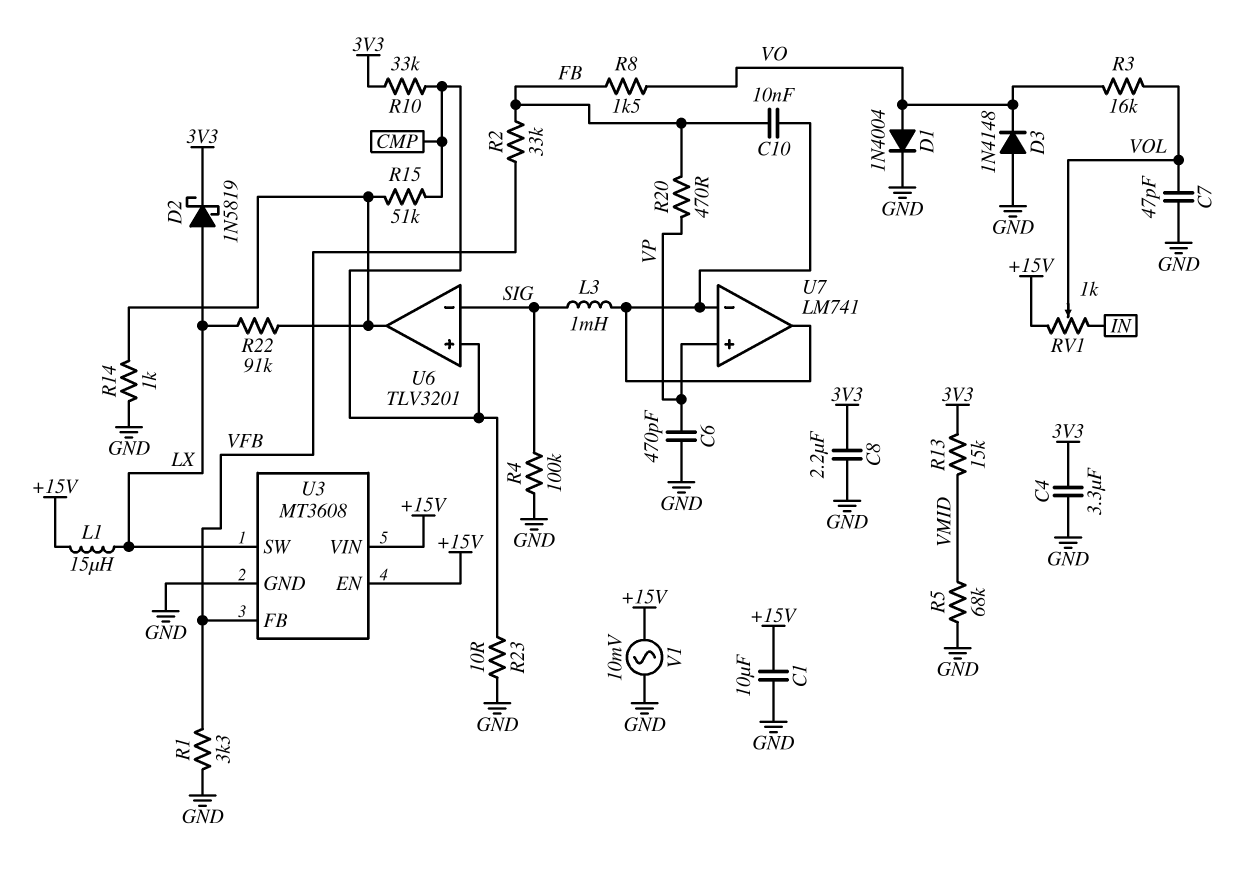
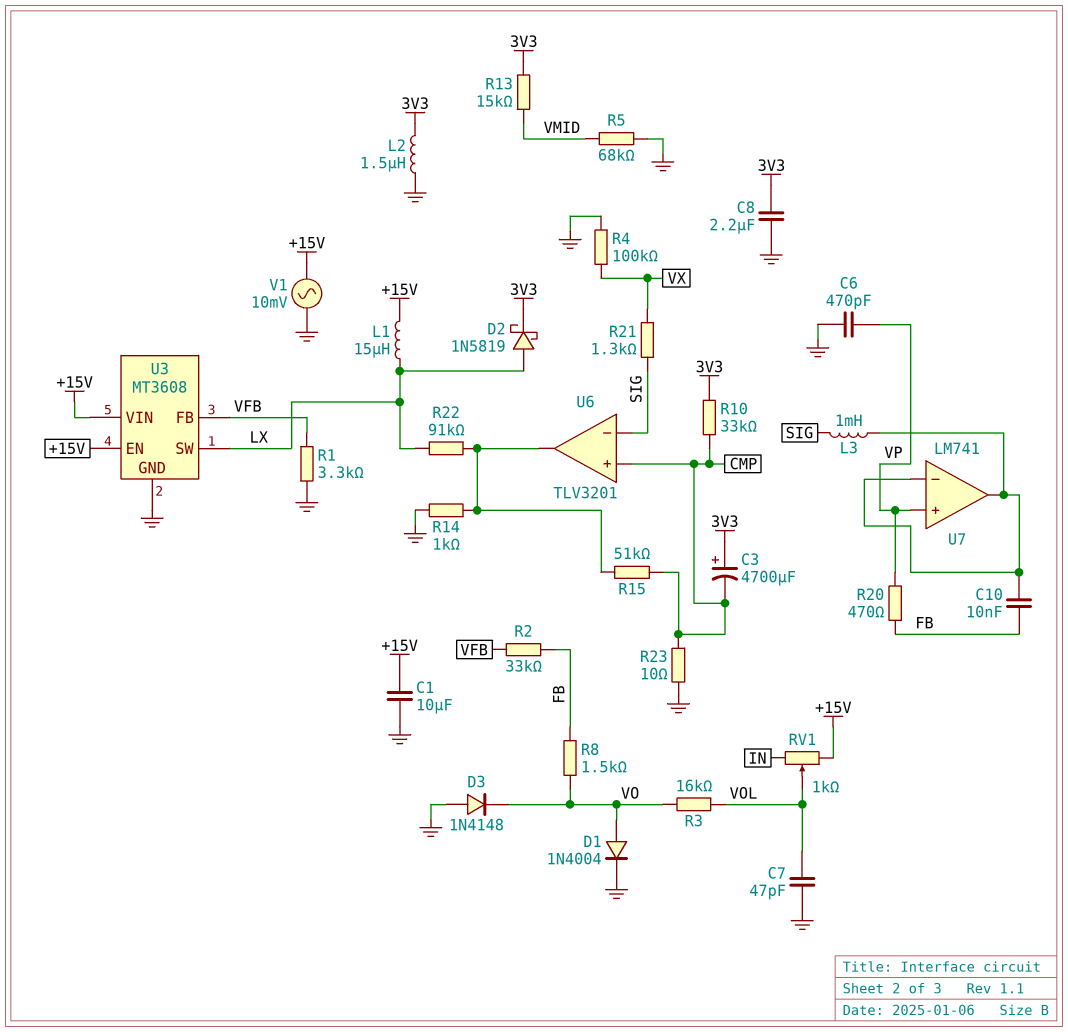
C3: none -> 4700uF (plus 3V3, minus CMP)
C4: 3.3uF (3V3, GND) -> none
L2: none -> 1.5uH (3V3, GND)
R4: 100k (GND, SIG) -> 100k (GND, VX)
R21: none -> 1.3k (SIG, VX)

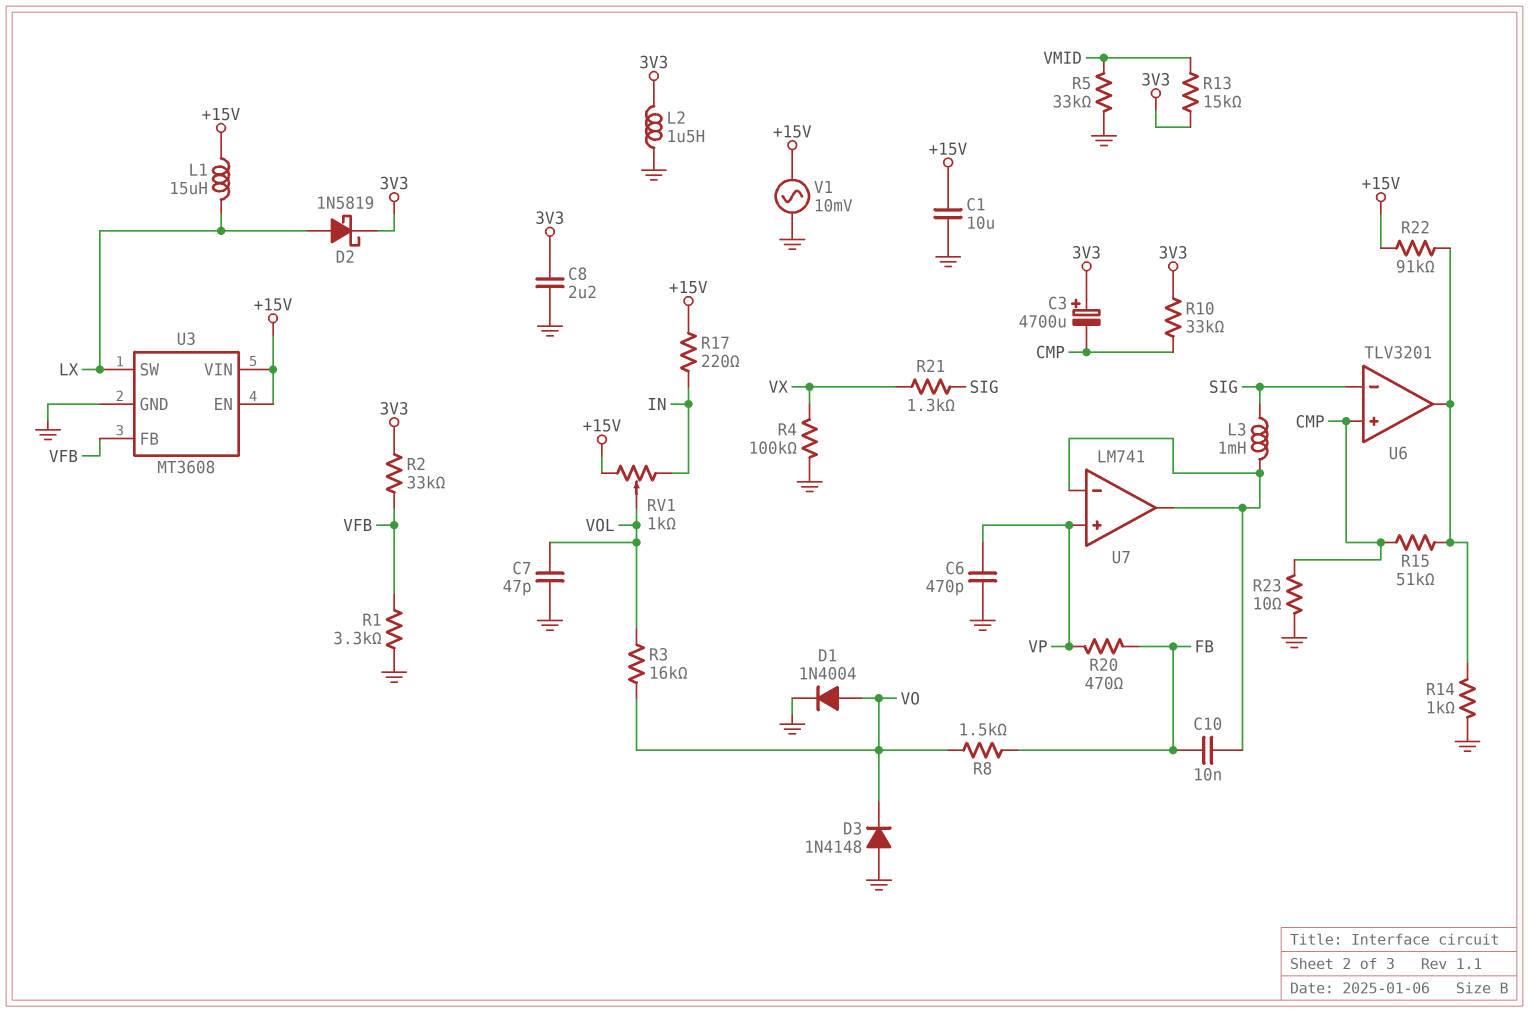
R2: 33k (FB, VFB) -> 33k (3V3, VFB)
R5: 68k (GND, VMID) -> 33k (GND, VMID)
R17: none -> 220 (+15V, IN)
R22: 91k (LX, U6/out) -> 91k (+15V, U6/out)

